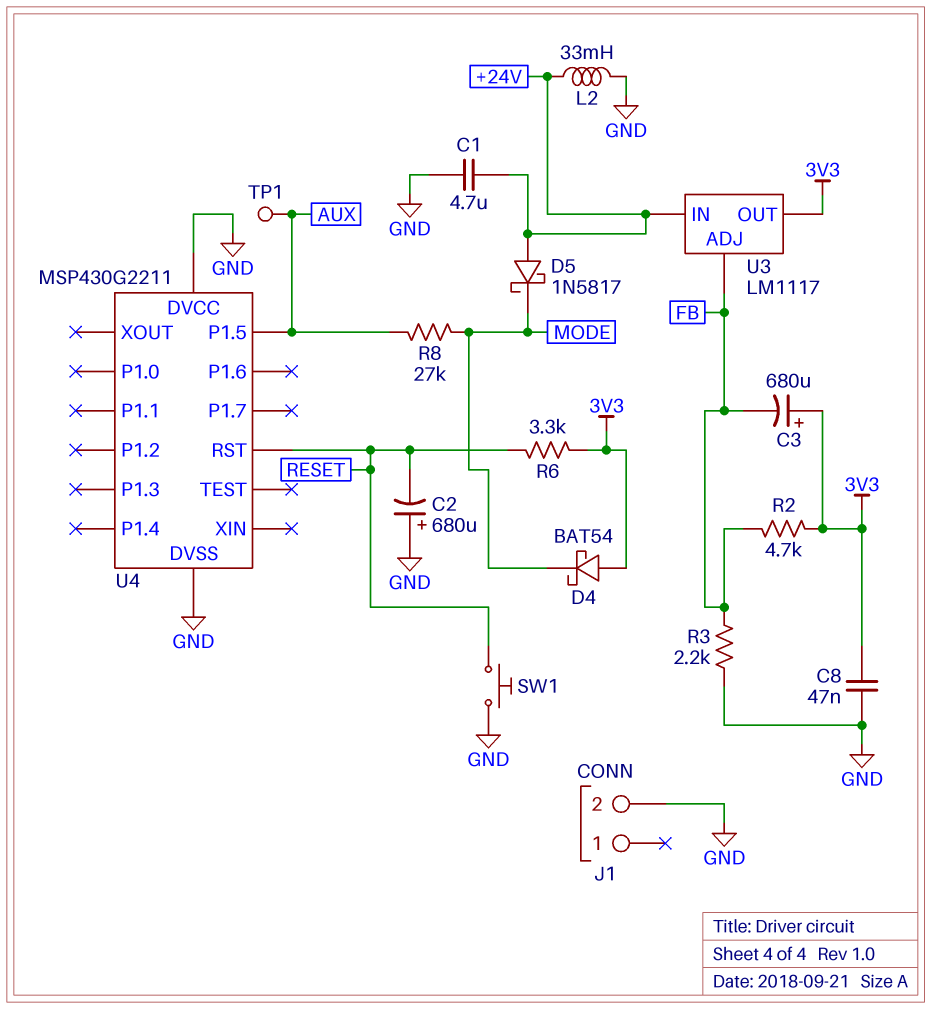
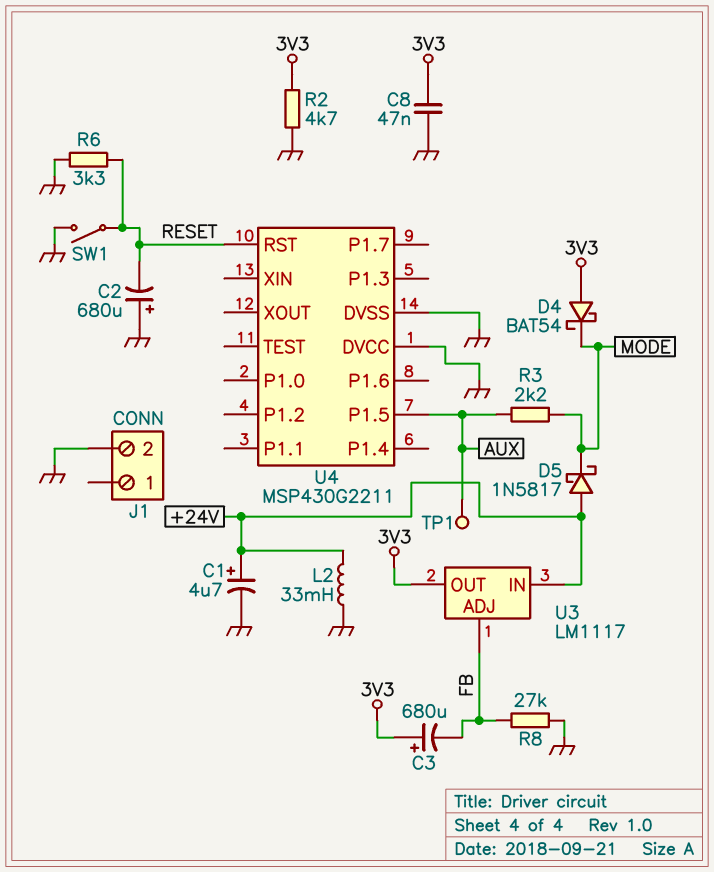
C1: 4.7uF (+24V, GND) -> 4.7uF (plus +24V, minus GND)
R2: 4.7k (3V3, FB) -> 4.7k (3V3, GND)
R3: 2.2k (FB, GND) -> 2.2k (AUX, MODE)
R6: 3.3k (3V3, RESET) -> 3.3k (GND, RESET)
R8: 27k (AUX, MODE) -> 27k (FB, GND)
SW1: button (GND, RESET) -> switch (GND, RESET)

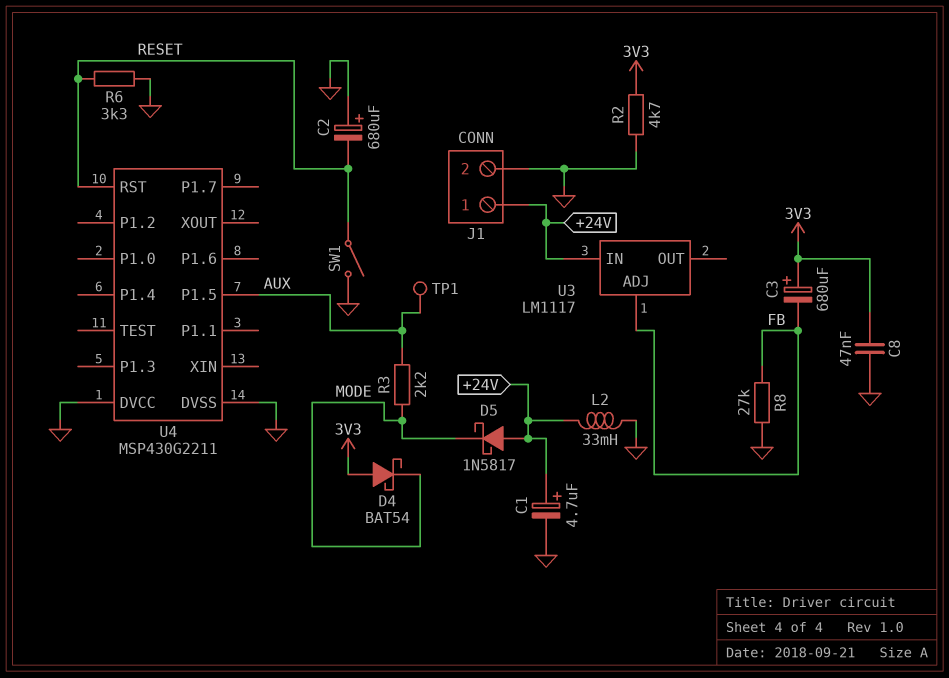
J1 pin 1: none -> +24V
U3 pin OUT: 3V3 -> none

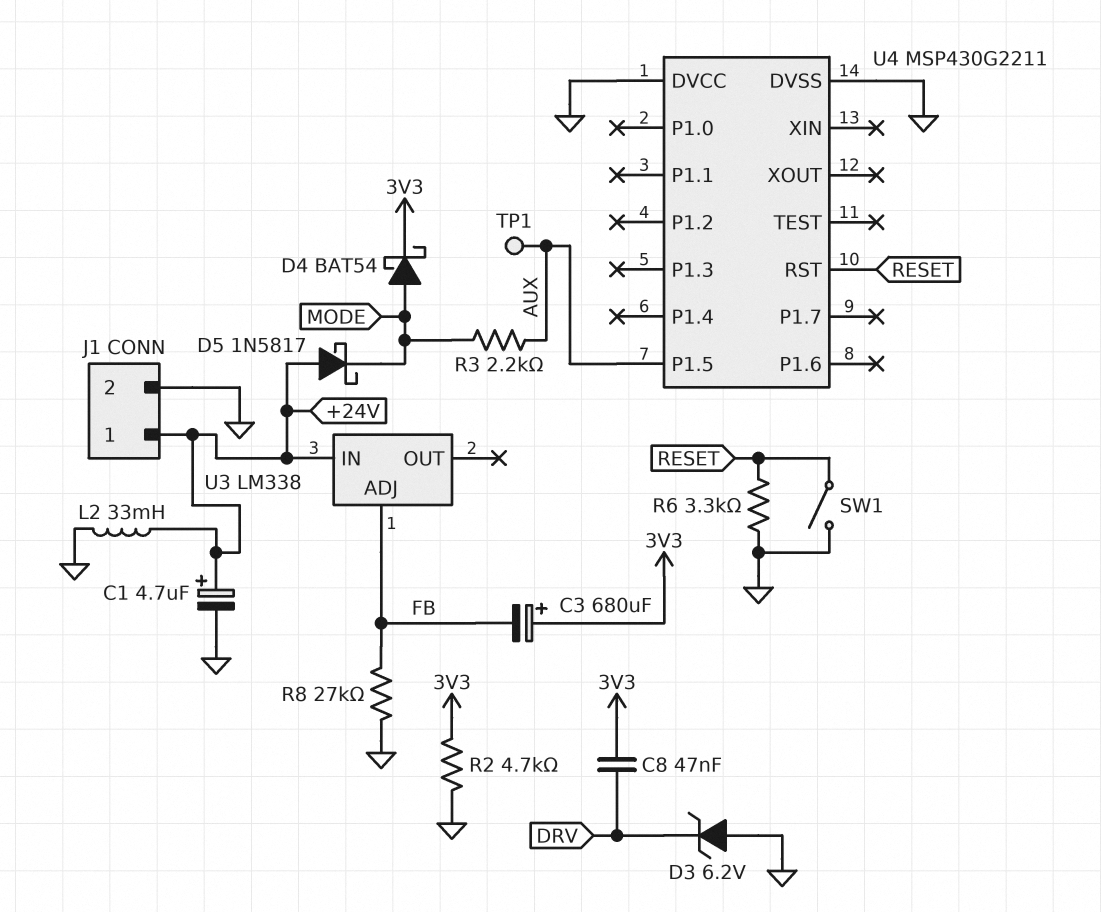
C2: 680uF (plus GND, minus RESET) -> none
C8: 47nF (3V3, GND) -> 47nF (3V3, DRV)
D3: none -> zener 6.2V (A GND, K DRV)
D4: schottky BAT54 (A 3V3, K MODE) -> schottky BAT54 (A MODE, K 3V3)
U3: LM1117 -> LM338

